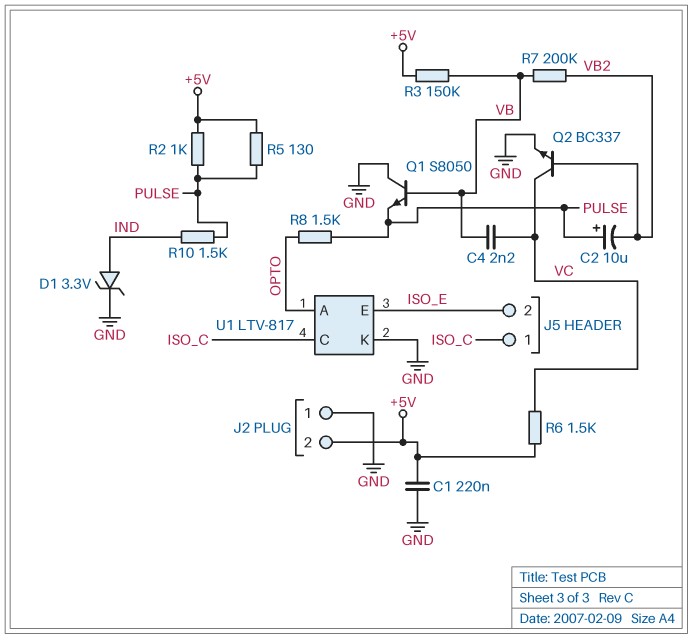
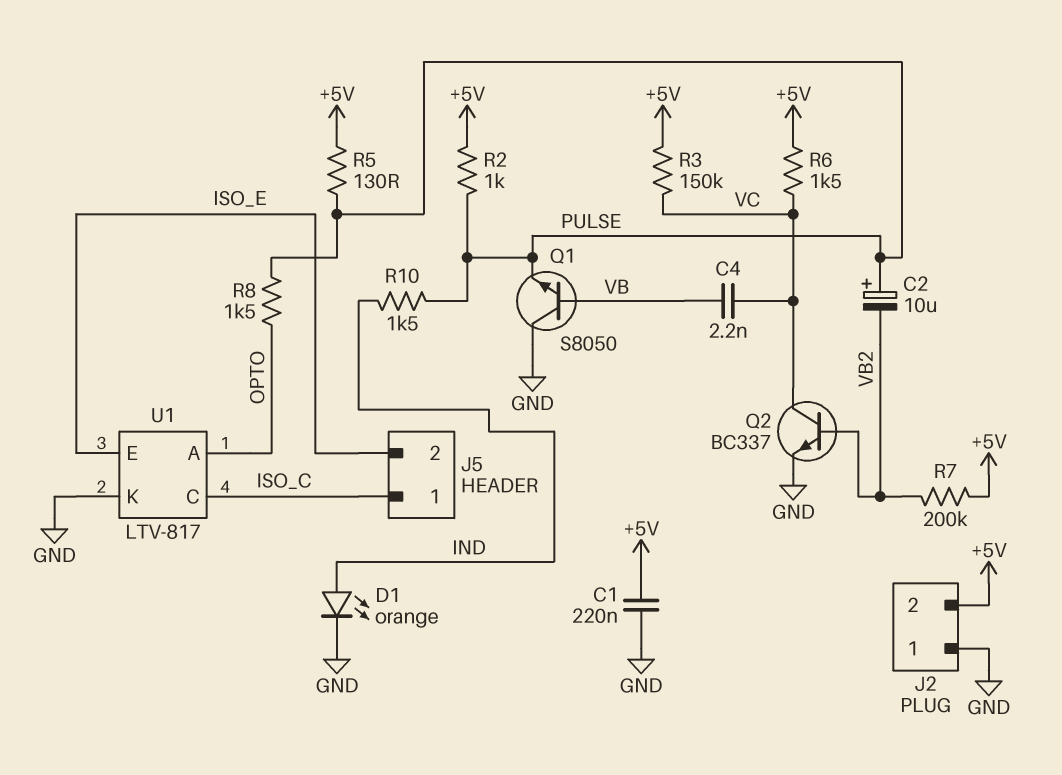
D1: zener 3.3V (A IND, K GND) -> LED orange (A IND, K GND)
R3: 150k (+5V, VB) -> 150k (+5V, VC)
R7: 200k (VB, VB2) -> 200k (+5V, VB2)

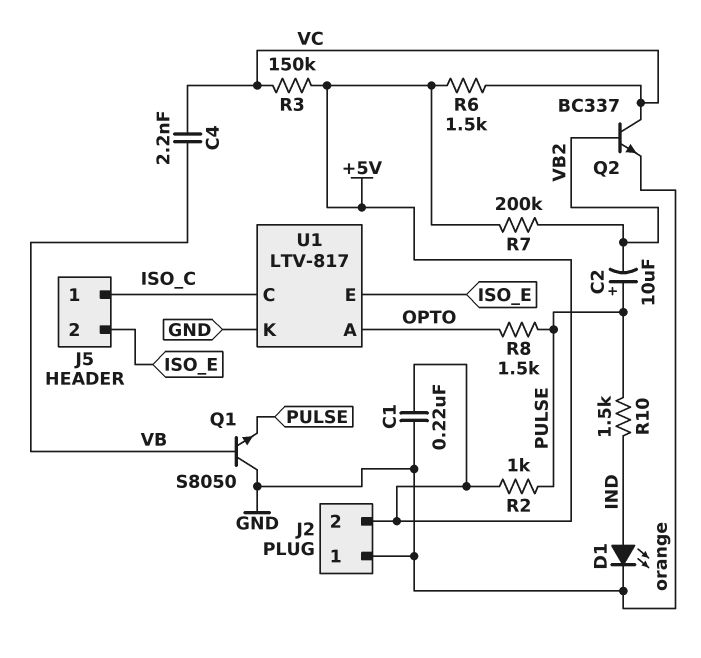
R5: 130 (+5V, PULSE) -> none

